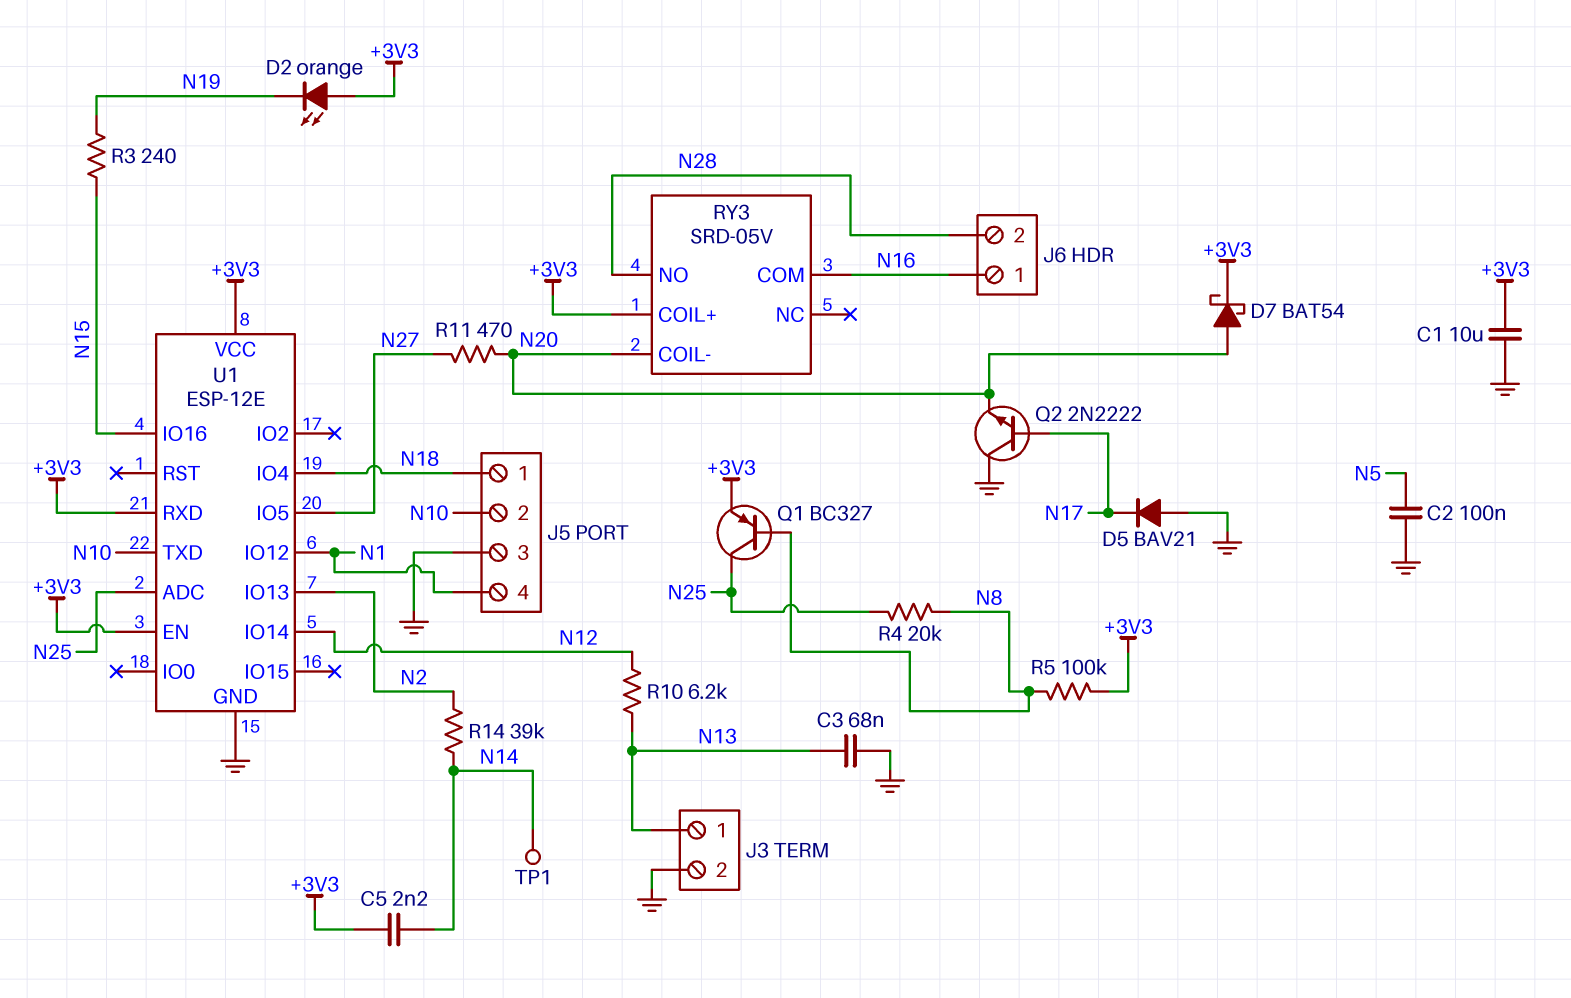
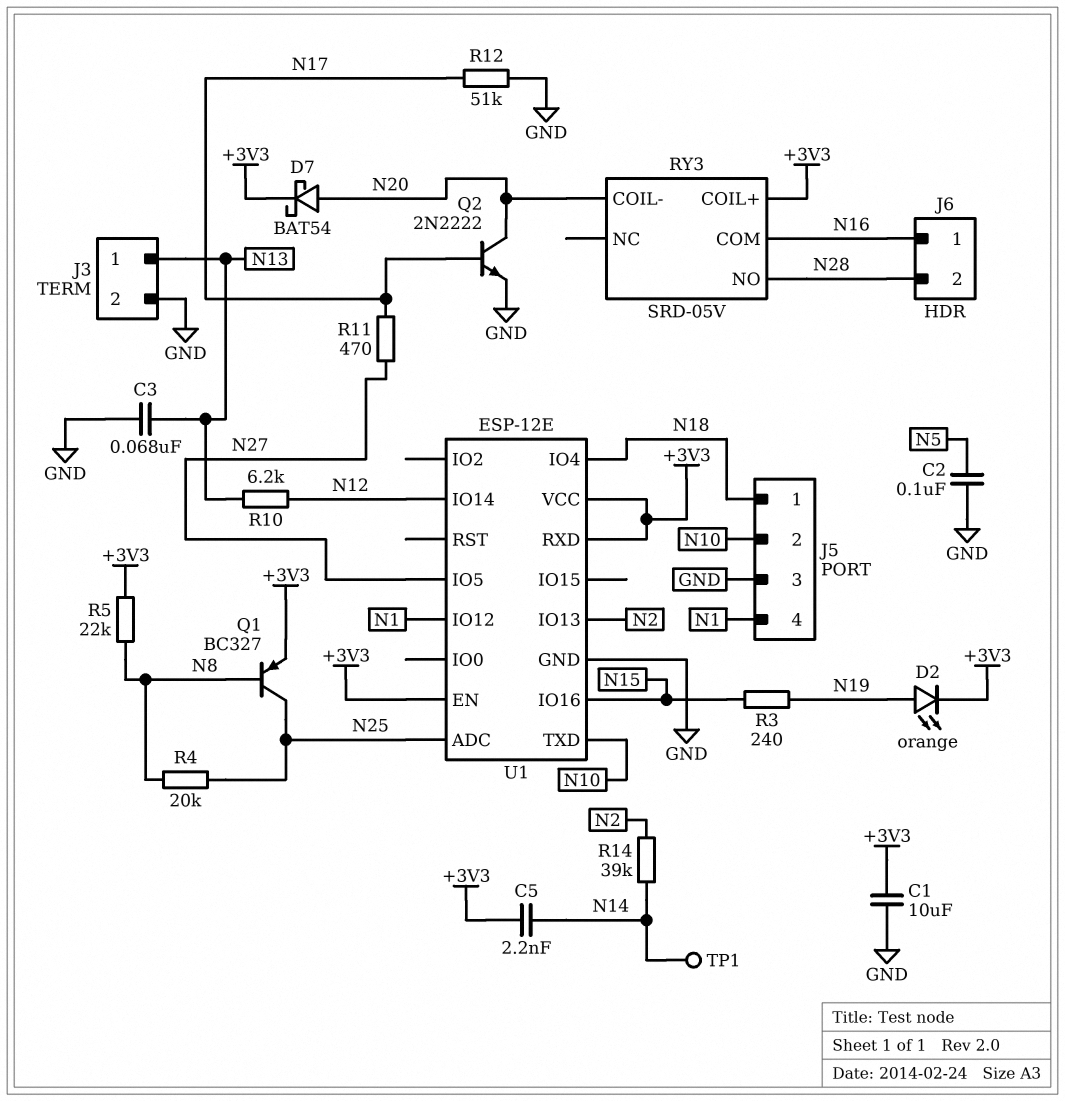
D2: LED orange (A +3V3, K N19) -> LED orange (A N19, K +3V3)
D5: diode BAV21 (A GND, K N17) -> none
Q2: NPN 2N2222 (B N17, C GND, E N20) -> NPN 2N2222 (B N17, C N20, E GND)
R5: 100k (+3V3, N8) -> 22k (+3V3, N8)
R11: 470 (N20, N27) -> 470 (N17, N27)
R12: none -> 51k (GND, N17)

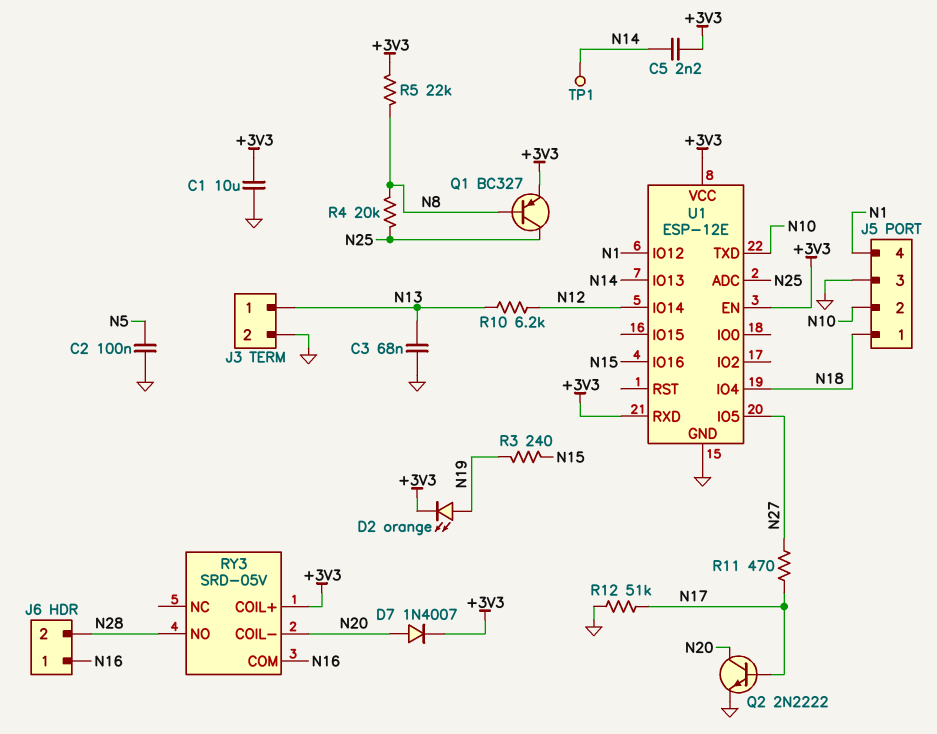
D7: schottky BAT54 (A N20, K +3V3) -> diode 1N4007 (A N20, K +3V3)
R14: 39k (N2, N14) -> none
U1 pin IO13: N2 -> N14

